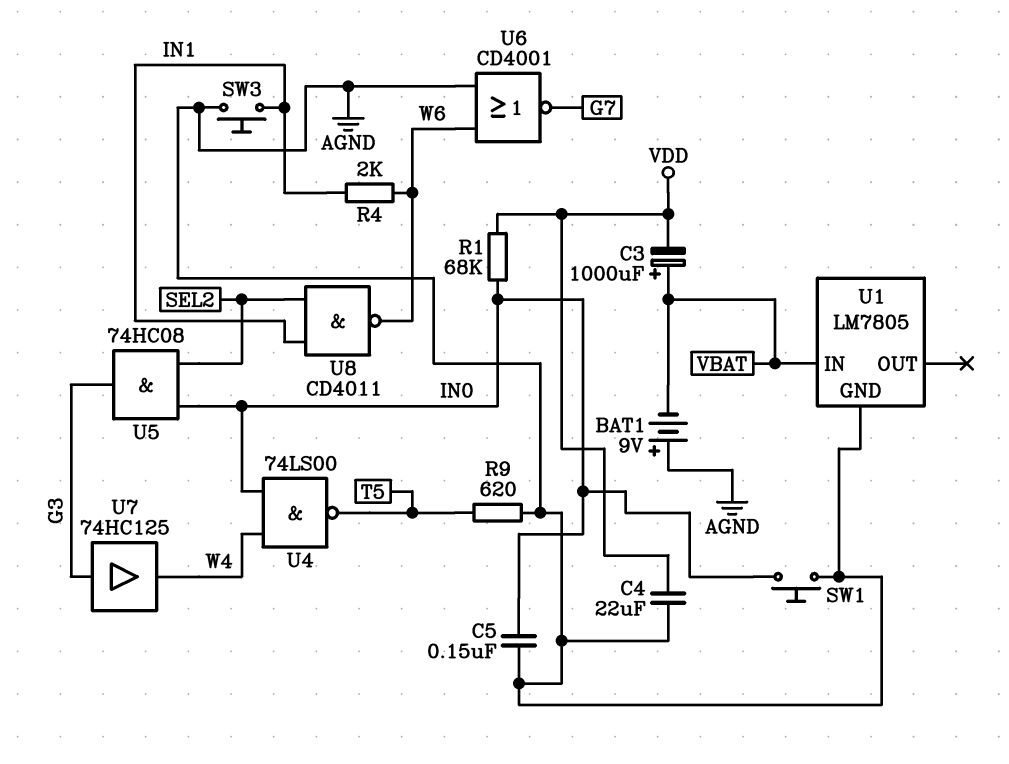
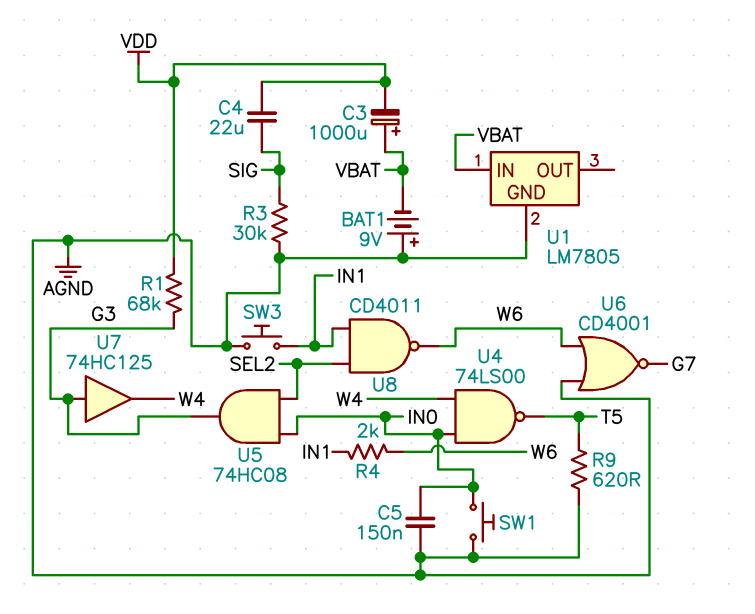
C4: 22uF (AGND, VDD) -> 22uF (SIG, VDD)
R1: 68k (IN0, VDD) -> 68k (G3, VDD)
R3: none -> 30k (AGND, SIG)

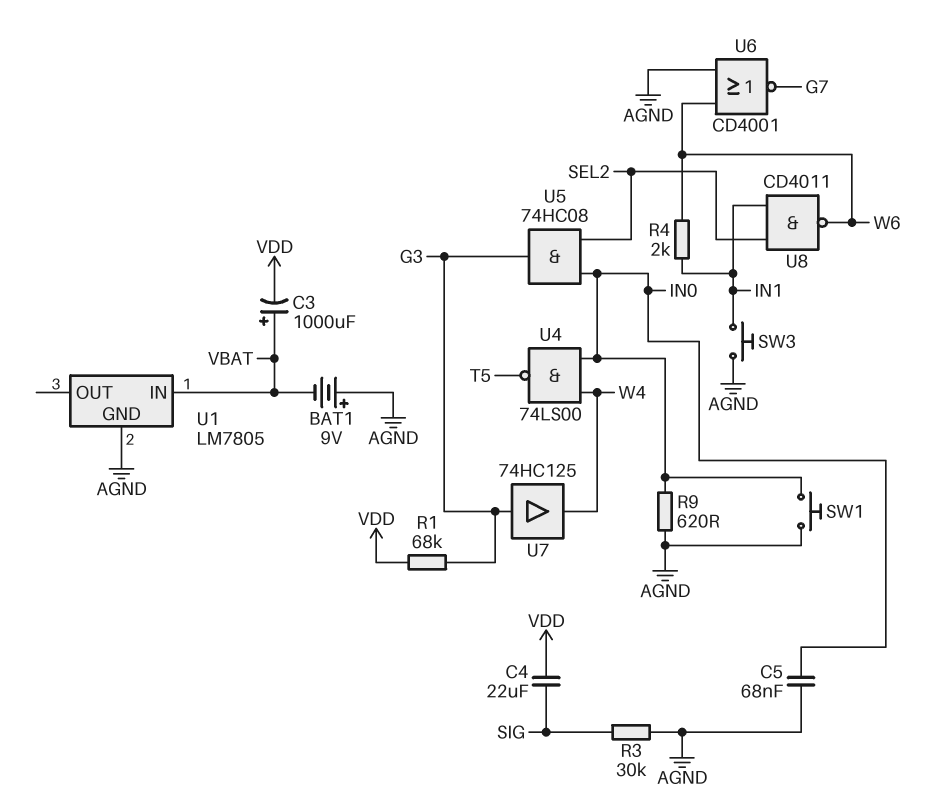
C5: 150nF (AGND, IN0) -> 68nF (AGND, IN0)
R9: 620 (AGND, T5) -> 620 (AGND, IN0)

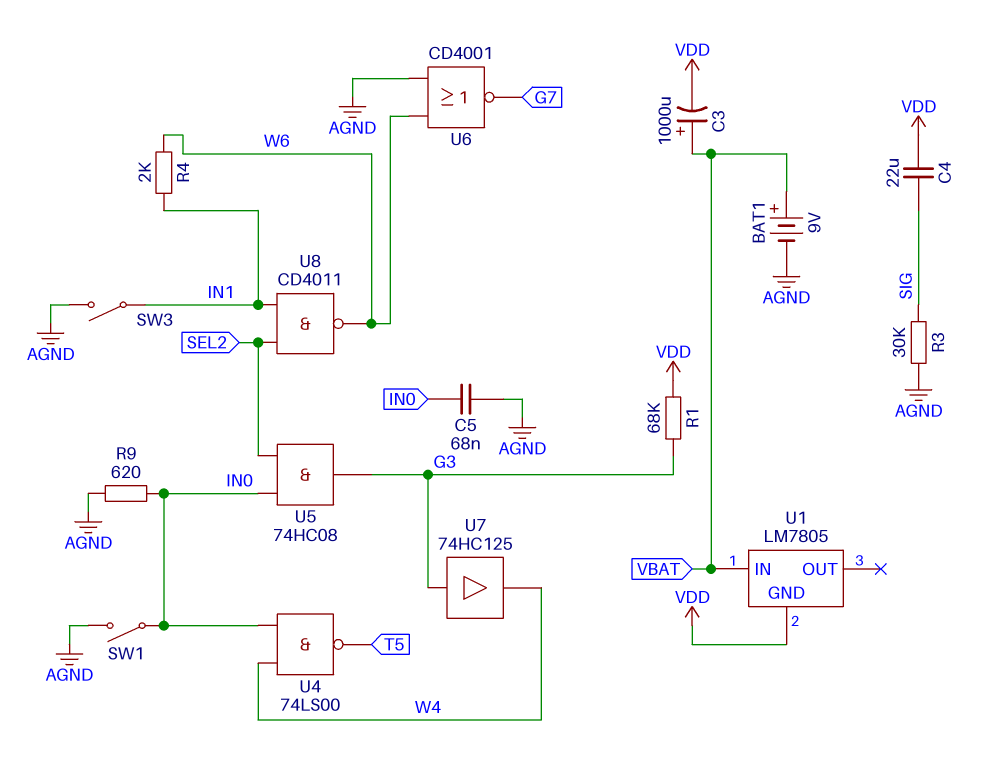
BAT1: 9V (plus AGND, minus VBAT) -> 9V (plus VBAT, minus AGND)
SW1: button (AGND, IN0) -> switch (AGND, IN0)
SW3: button (AGND, IN1) -> switch (AGND, IN1)
U1 pin GND: AGND -> VDD

